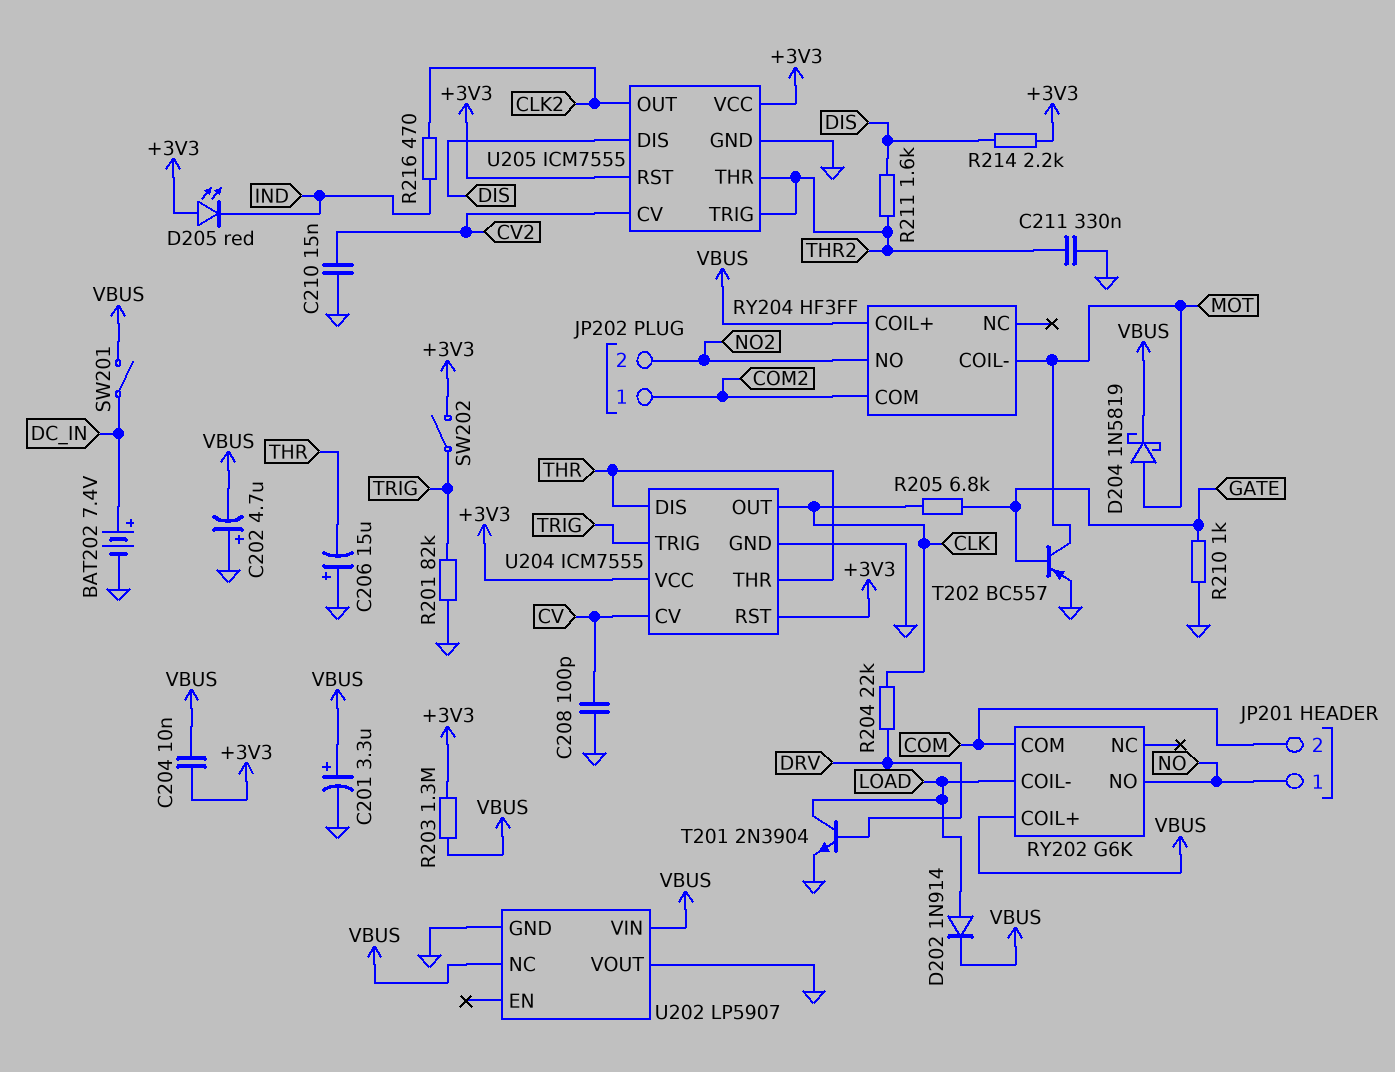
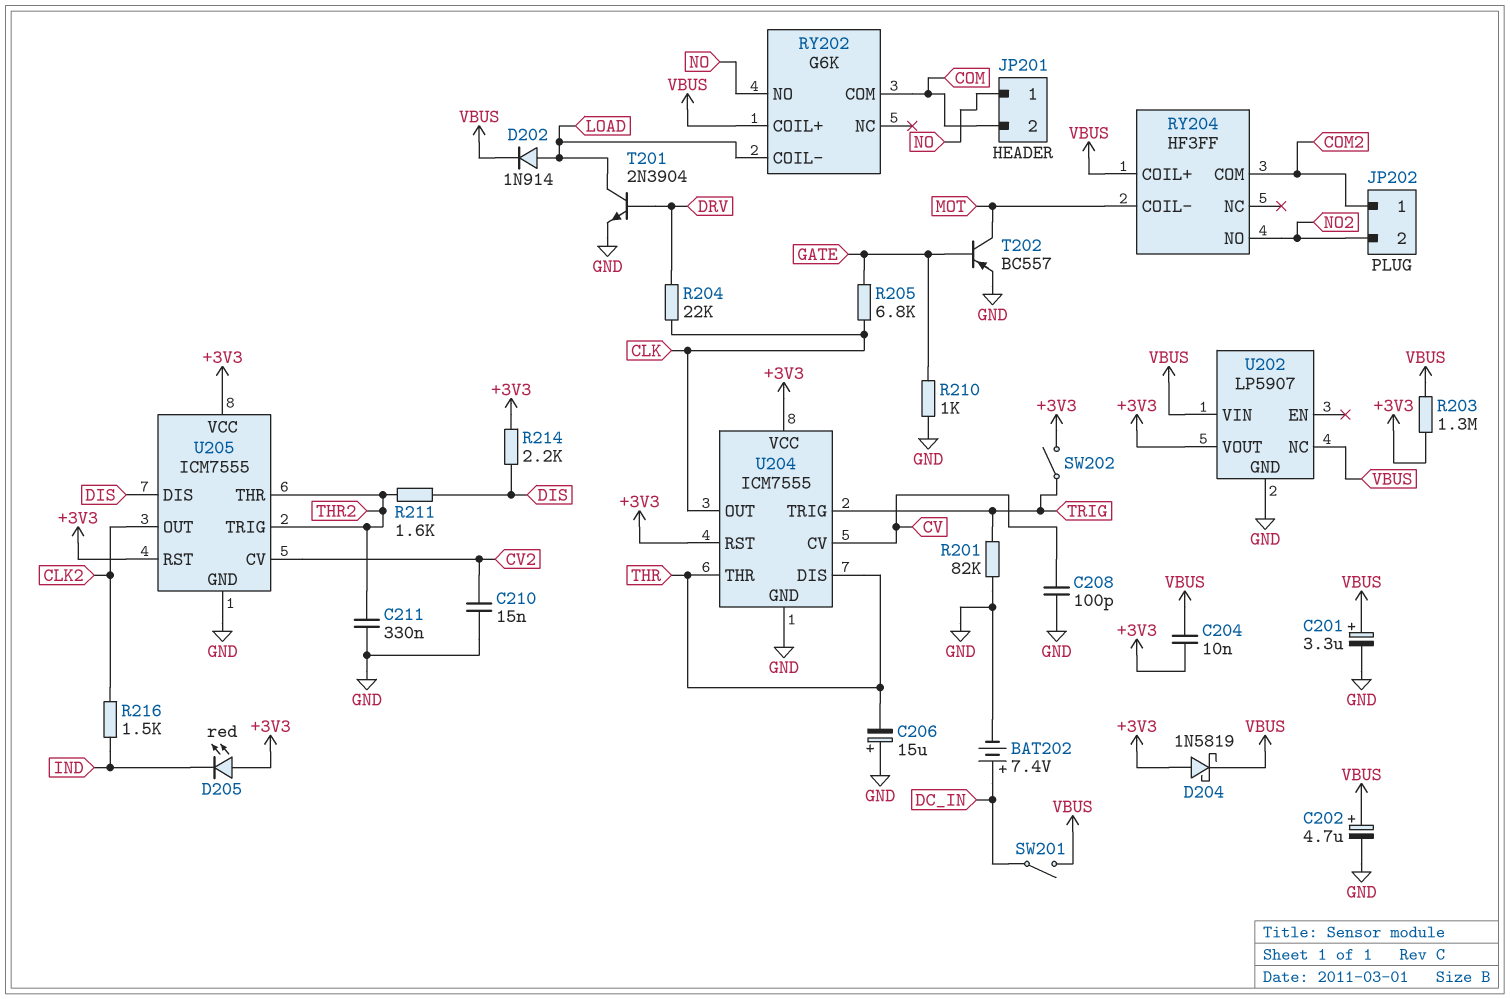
C202: 4.7uF (plus GND, minus VBUS) -> 4.7uF (plus VBUS, minus GND)
D204: schottky 1N5819 (A MOT, K VBUS) -> schottky 1N5819 (A +3V3, K VBUS)
R216: 470 (CLK2, IND) -> 1.5k (CLK2, IND)
U202 pin VOUT: GND -> +3V3

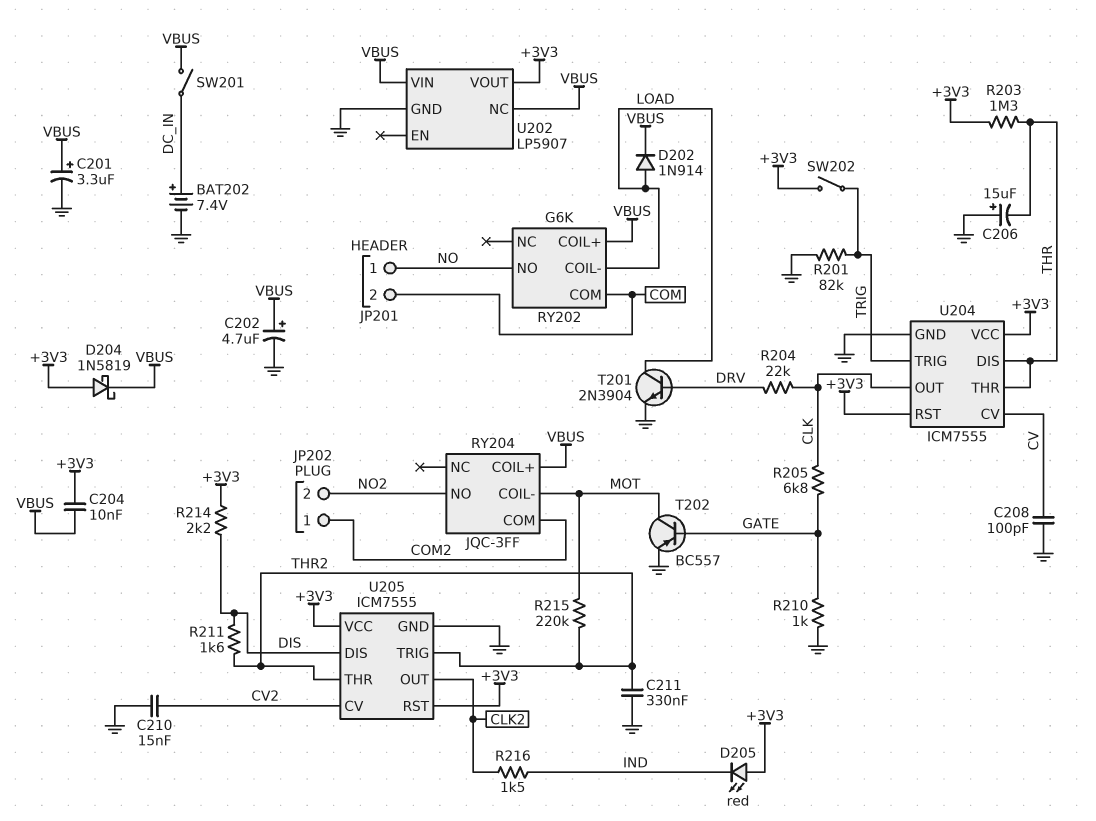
R203: 1.3M (+3V3, VBUS) -> 1.3M (+3V3, THR)
R215: none -> 220k (MOT, THR2)
RY204: HF3FF -> JQC-3FF

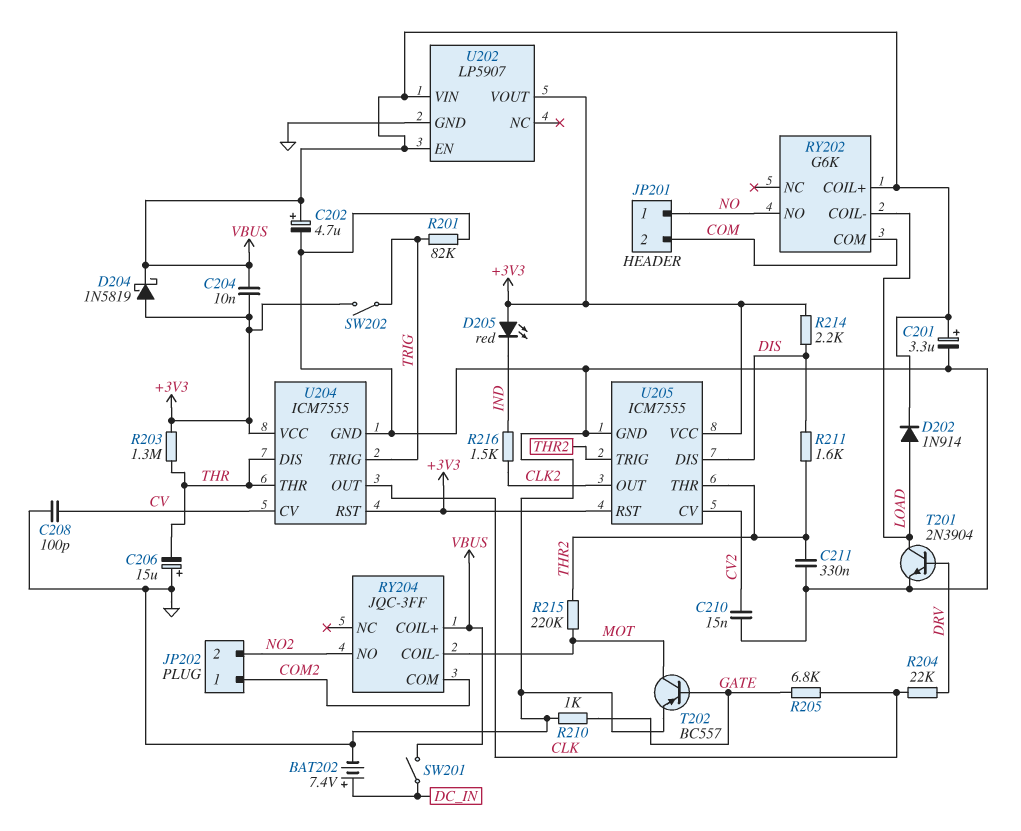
U202 pin EN: none -> VBUS
U202 pin NC: VBUS -> none

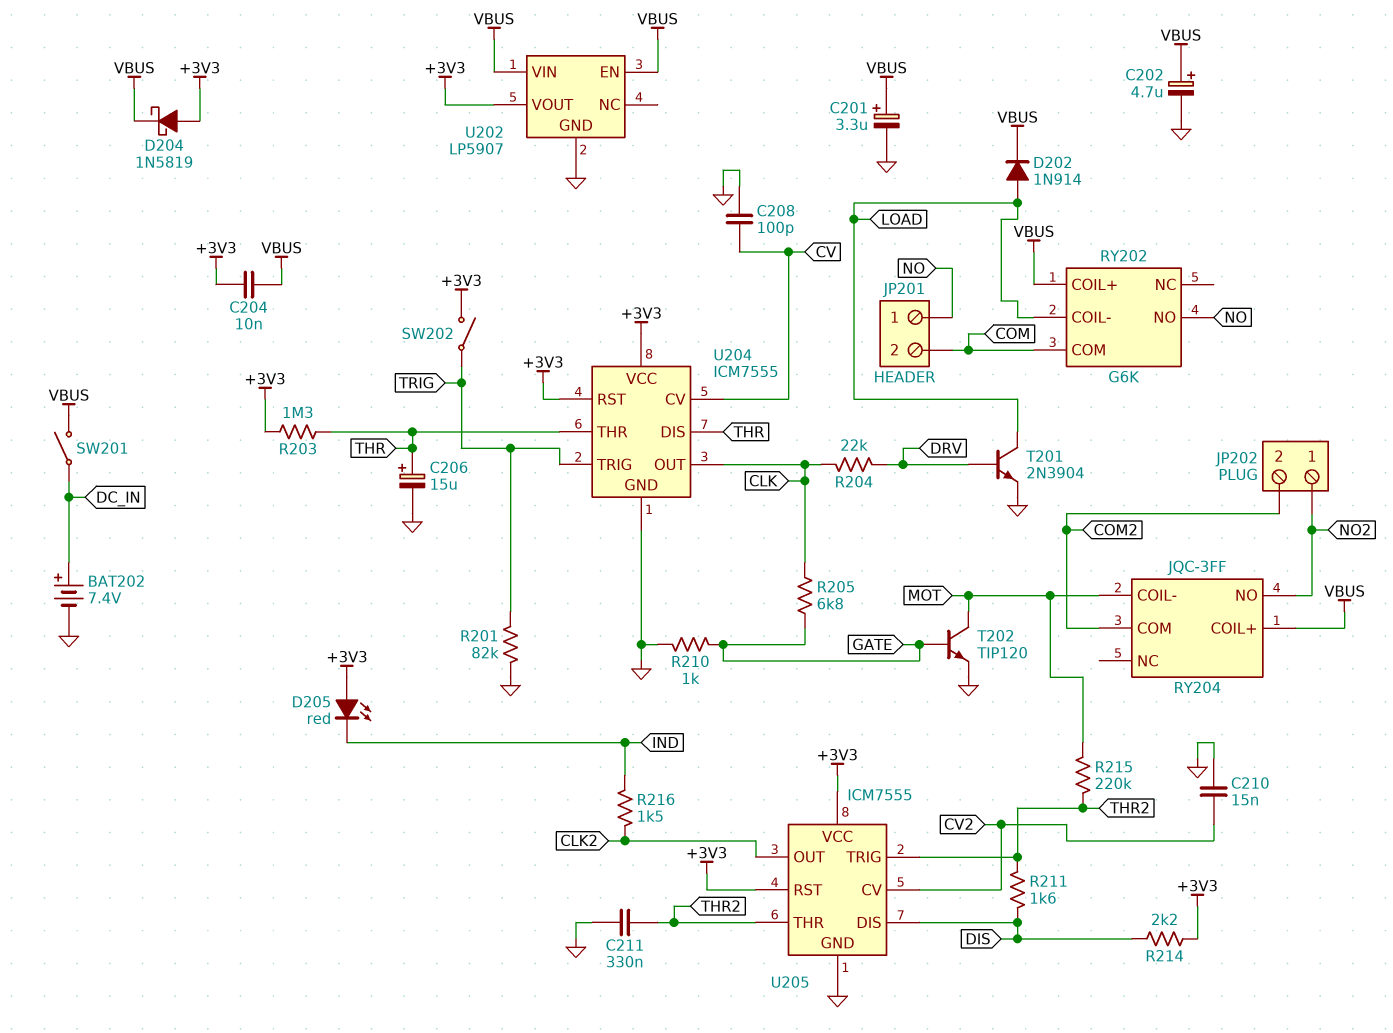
C206: 15uF (plus GND, minus THR) -> 15uF (plus THR, minus GND)
JP202 pin 1: COM2 -> NO2
JP202 pin 2: NO2 -> COM2
T202: PNP BC557 (B GATE, C MOT, E GND) -> NPN TIP120 (B GATE, C MOT, E GND)

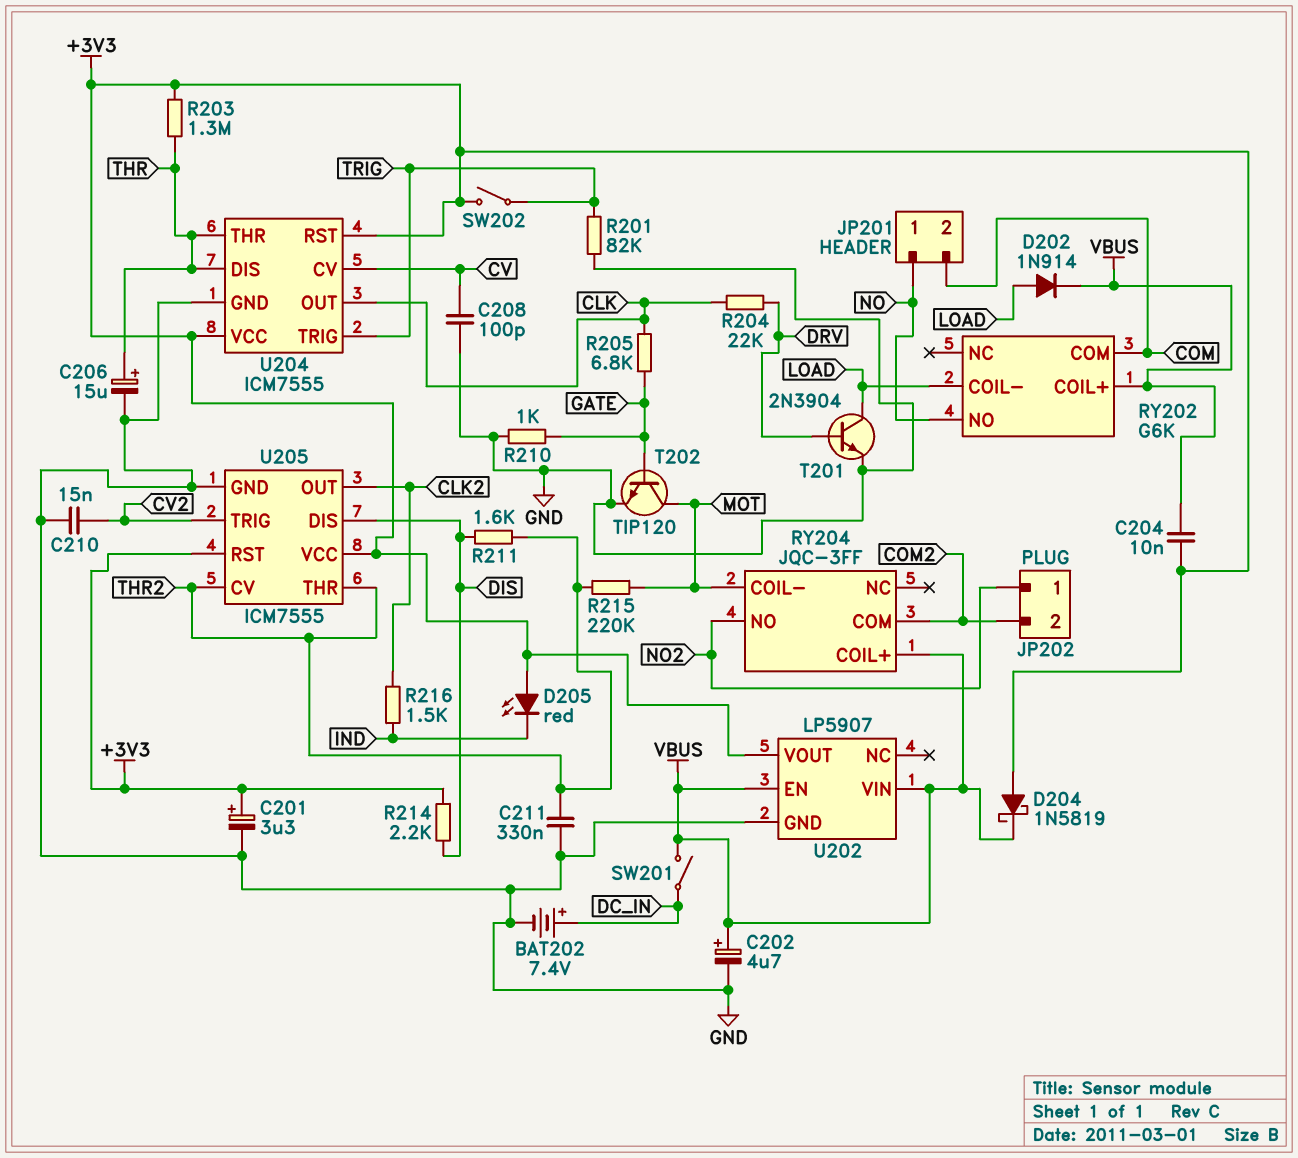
C201: 3.3uF (plus VBUS, minus GND) -> 3.3uF (plus +3V3, minus GND)
U205 pin CV: CV2 -> THR2
U205 pin TRIG: THR2 -> CV2

